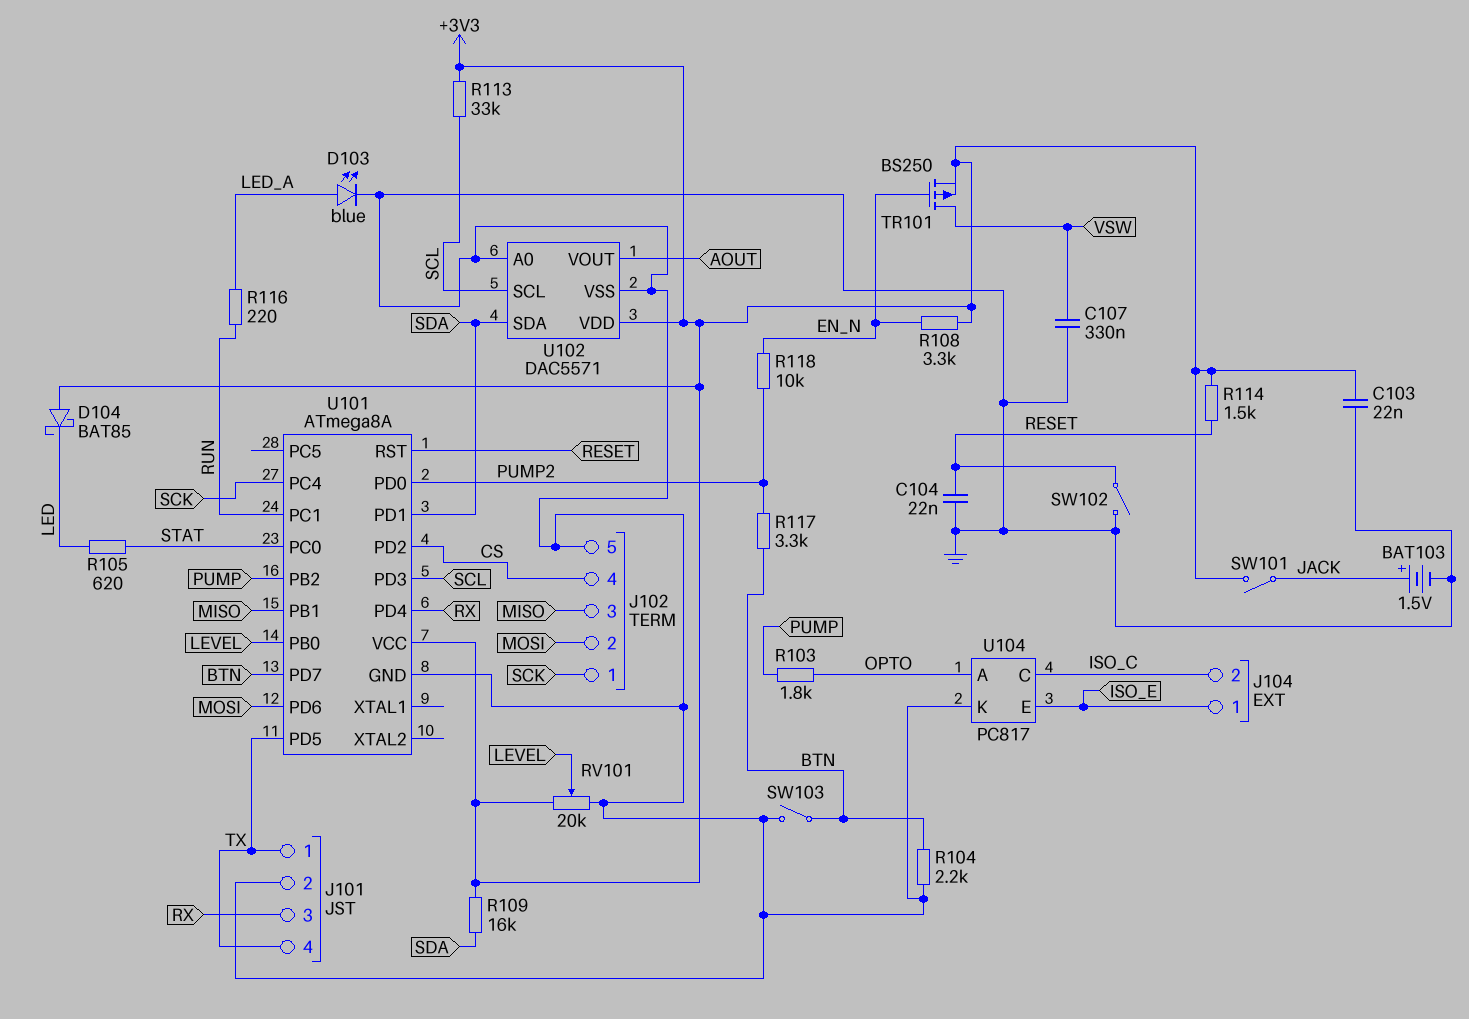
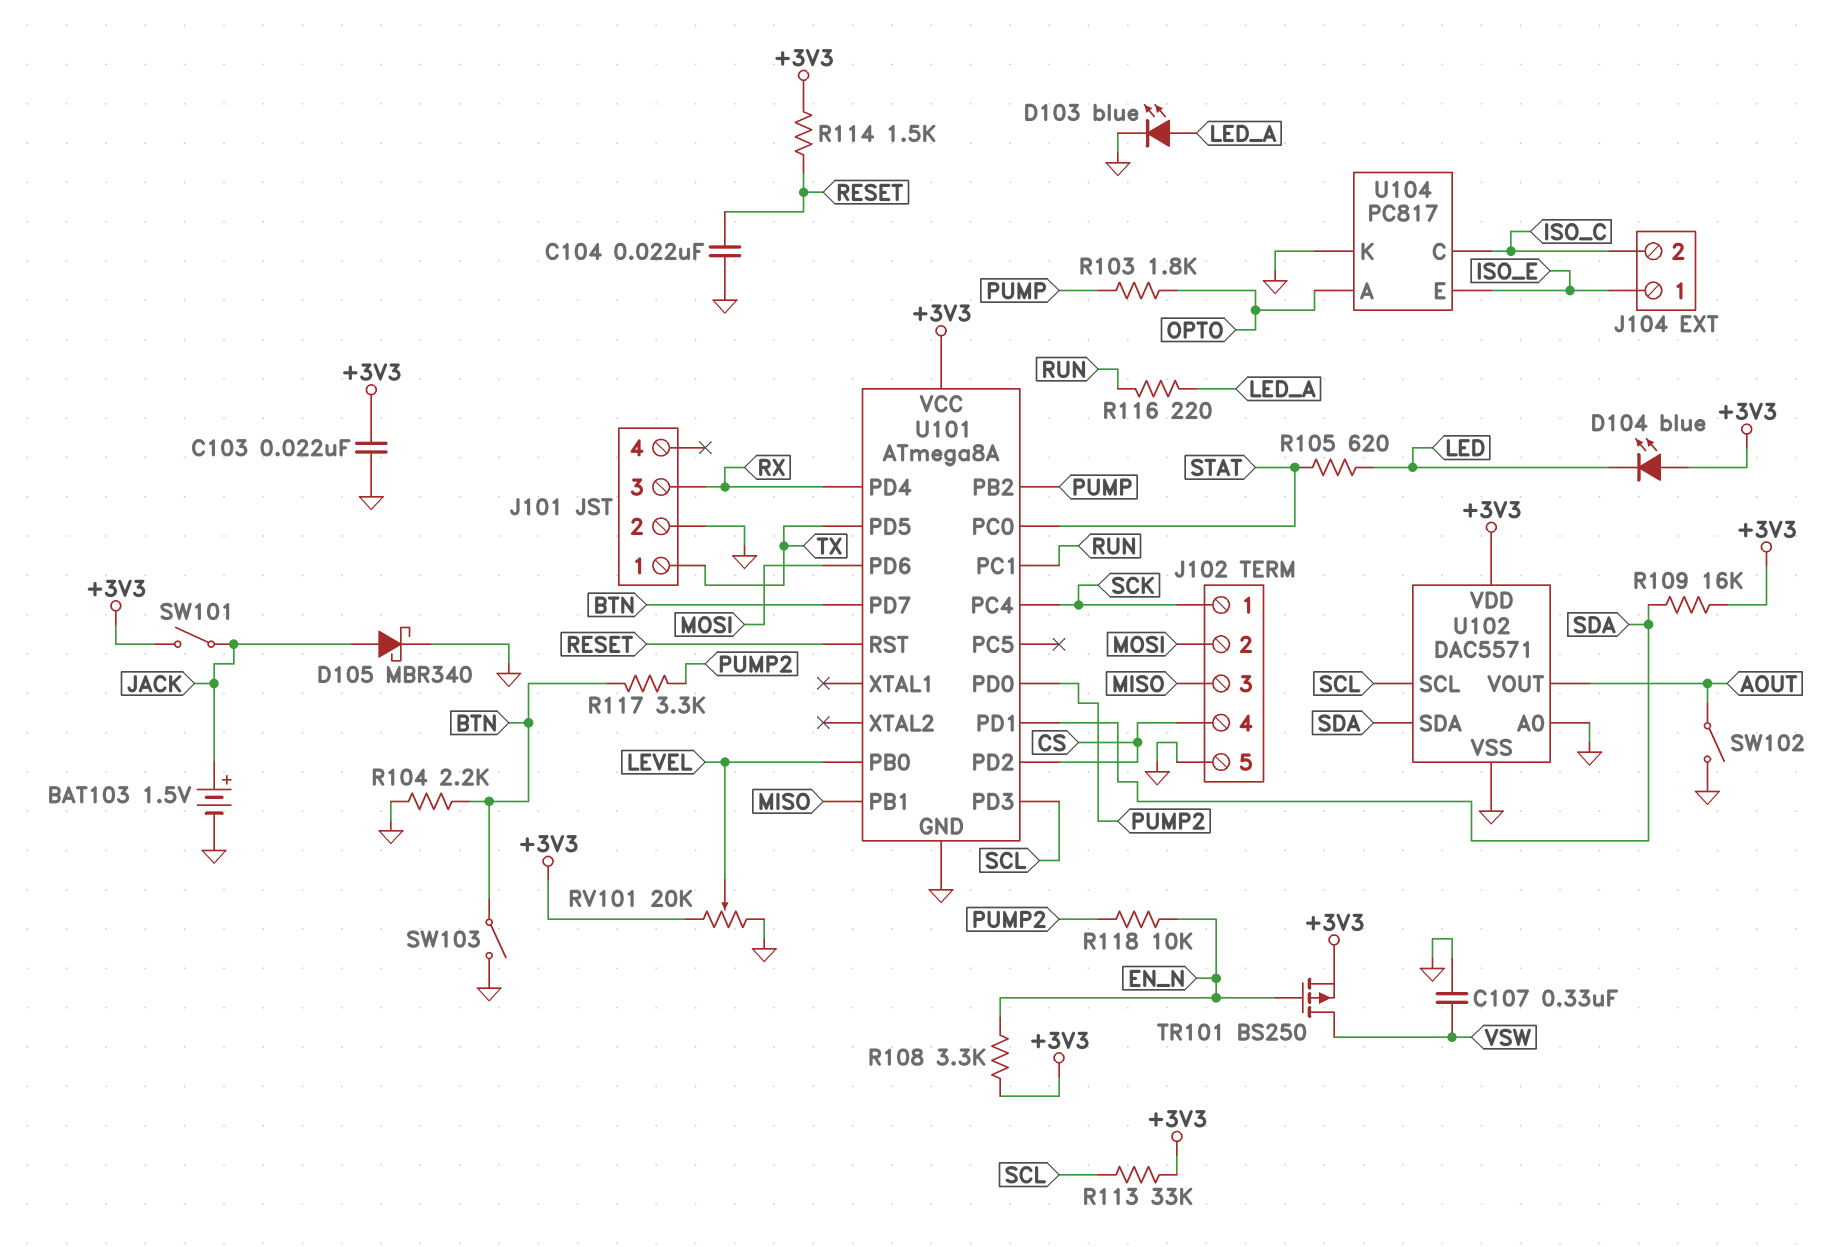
D104: schottky BAT85 (A +3V3, K LED) -> LED blue (A +3V3, K LED)
D105: none -> schottky MBR340 (A JACK, K GND)
J101 pin 4: TX -> none
SW102: switch (GND, RESET) -> switch (AOUT, GND)

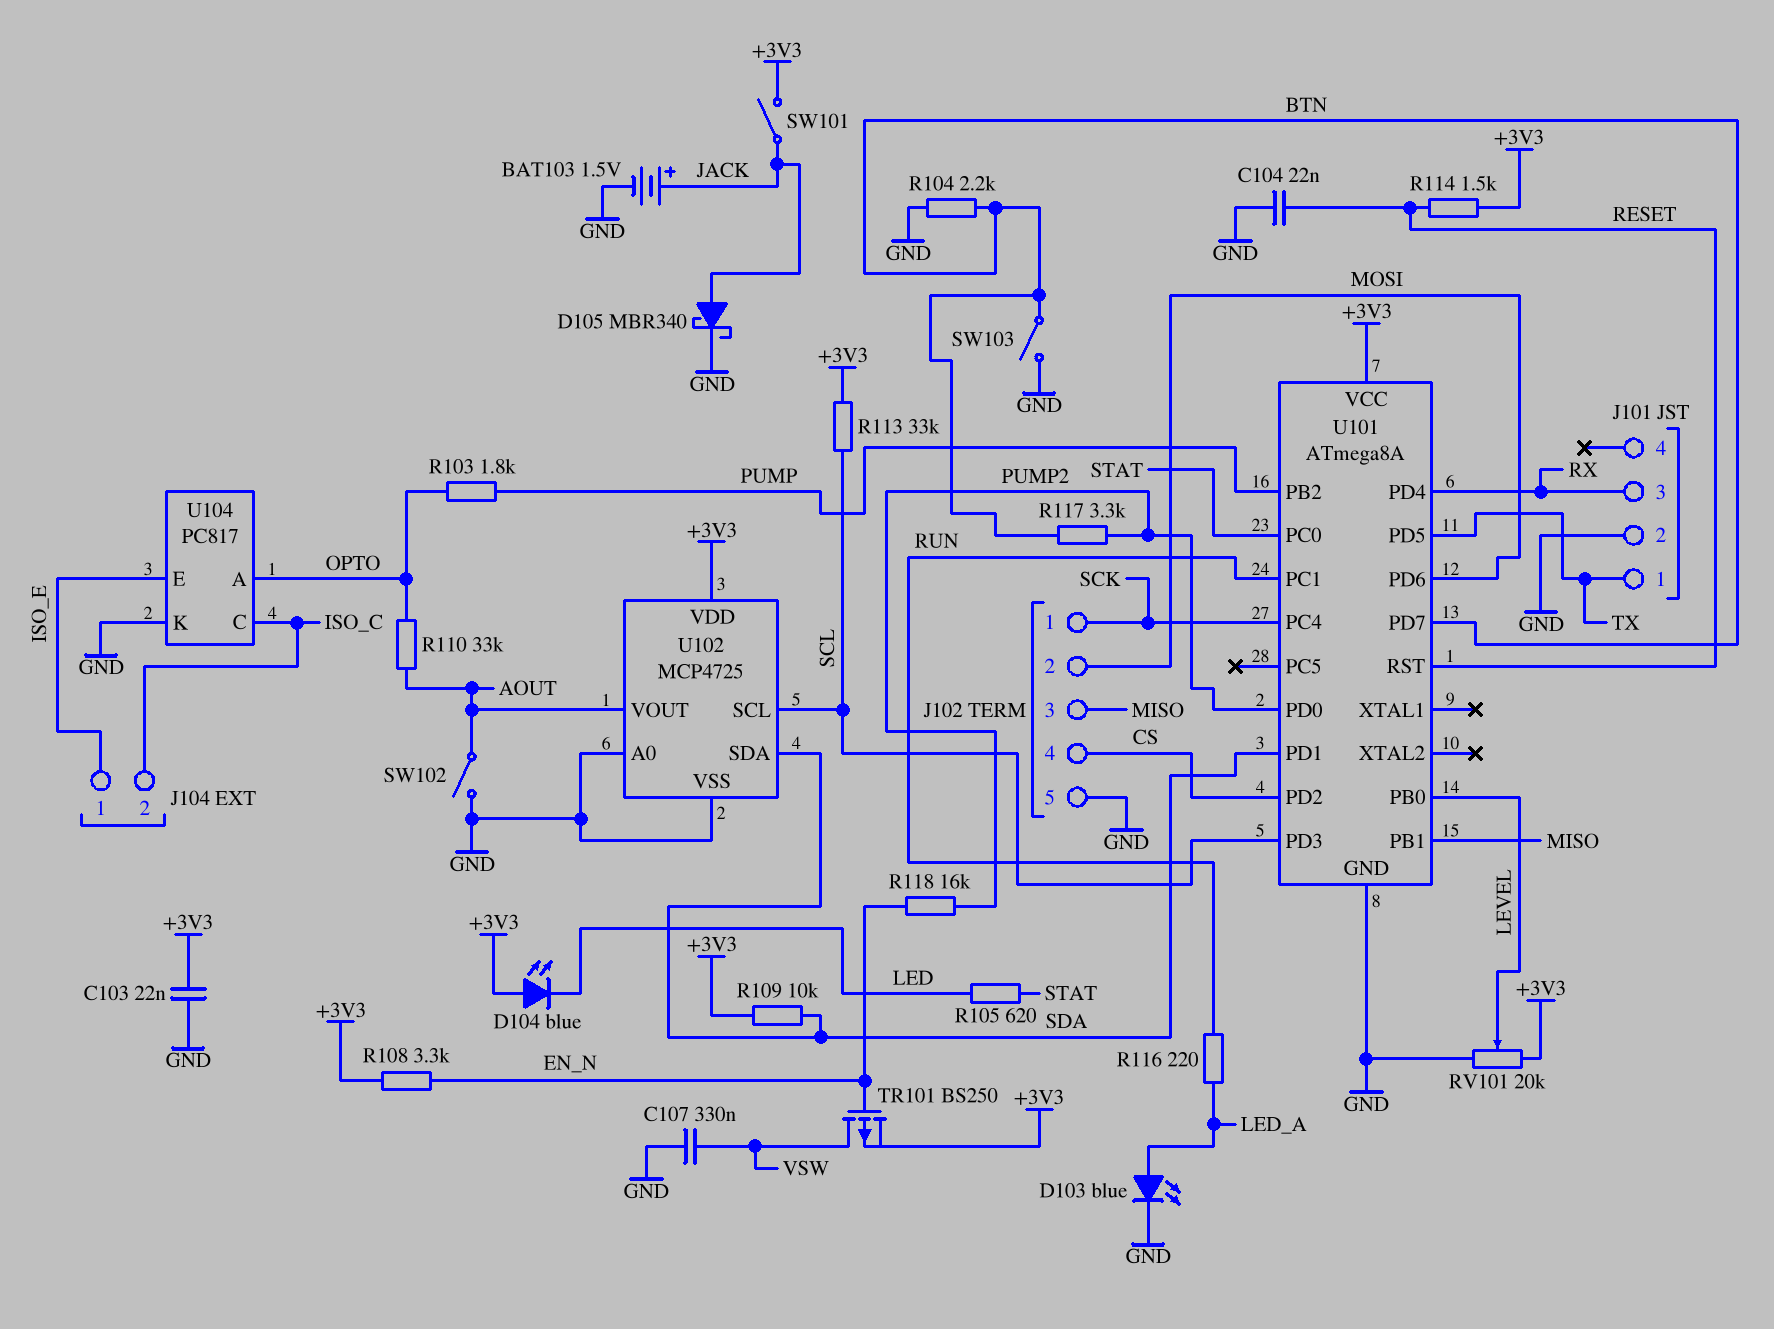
R109: 16k (+3V3, SDA) -> 10k (+3V3, SDA)
R110: none -> 33k (AOUT, OPTO)
R118: 10k (EN_N, PUMP2) -> 16k (EN_N, PUMP2)
U102: DAC5571 -> MCP4725

